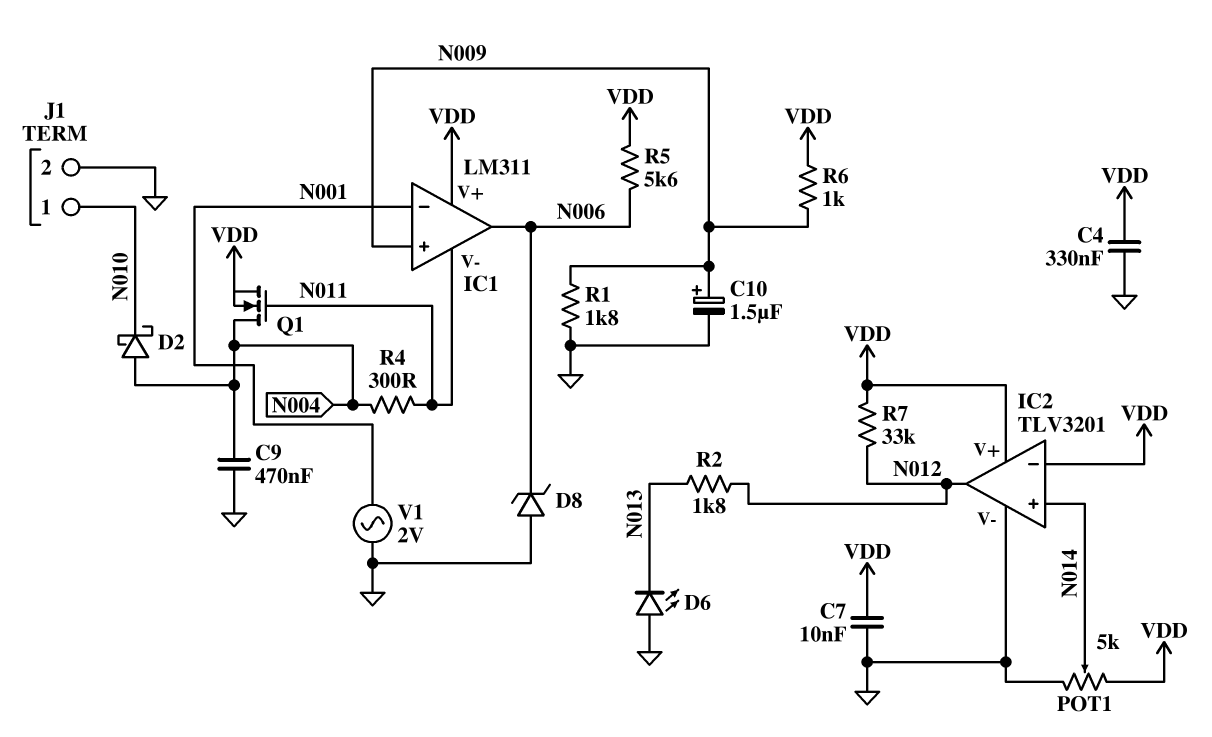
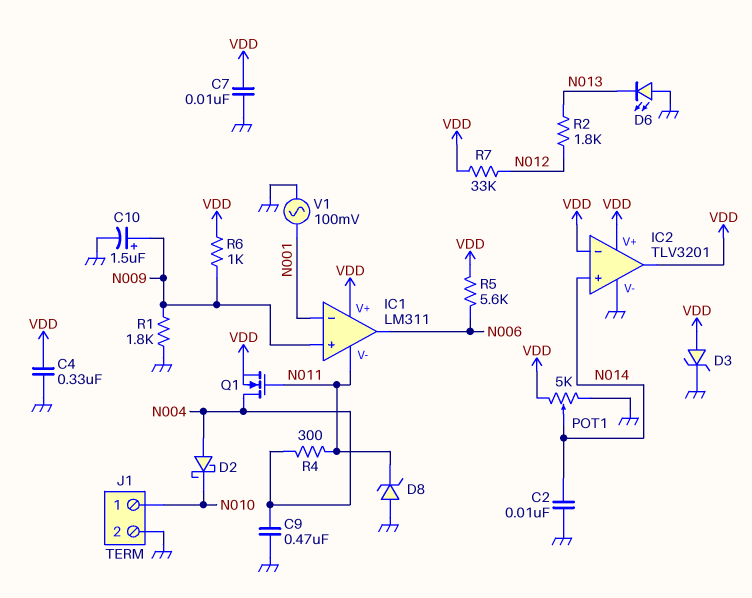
C2: none -> 10nF (GND, N014)
D3: none -> zener (A VDD, K GND)
D8: zener (A GND, K N006) -> zener (A GND, K N011)
IC2 pin out: N012 -> VDD
V1: AC 2V (GND, N001) -> AC 100mV (GND, N001)

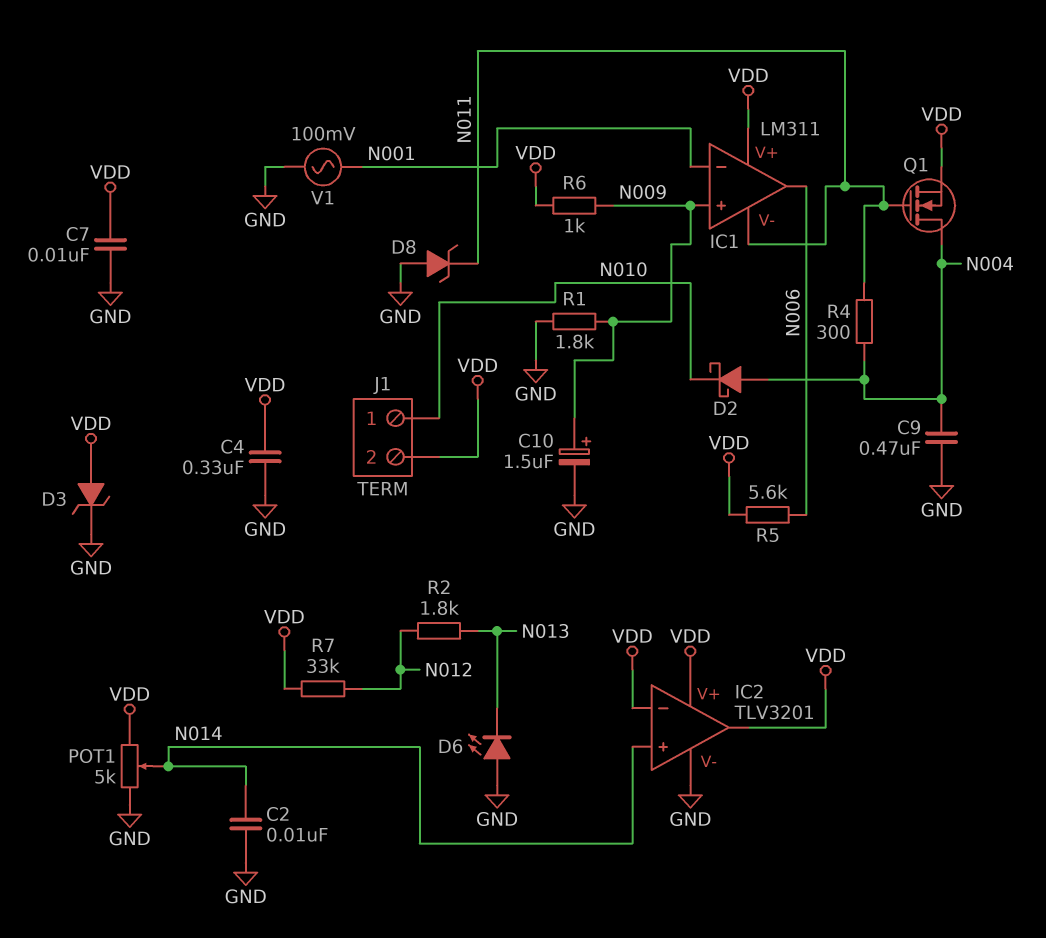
J1 pin 2: GND -> VDD

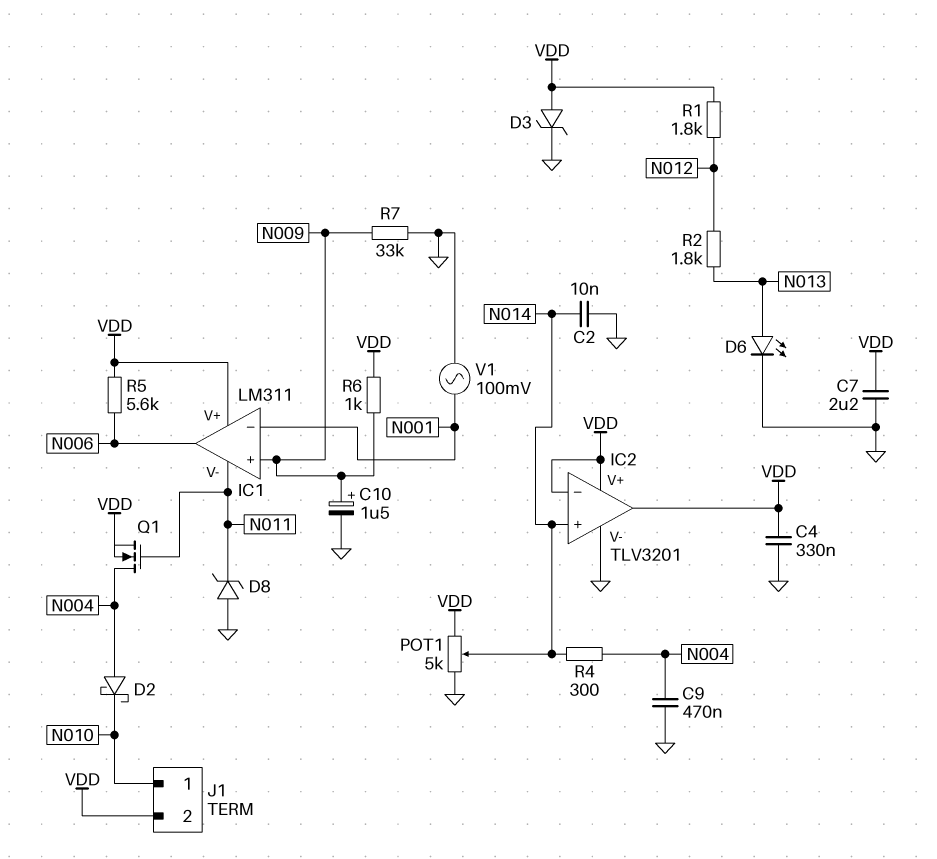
C7: 10nF (GND, VDD) -> 2.2uF (GND, VDD)
D6: LED (A GND, K N013) -> LED (A N013, K GND)
R1: 1.8k (GND, N009) -> 1.8k (N012, VDD)
R4: 300 (N004, N011) -> 300 (N004, N014)
R7: 33k (N012, VDD) -> 33k (GND, N009)

